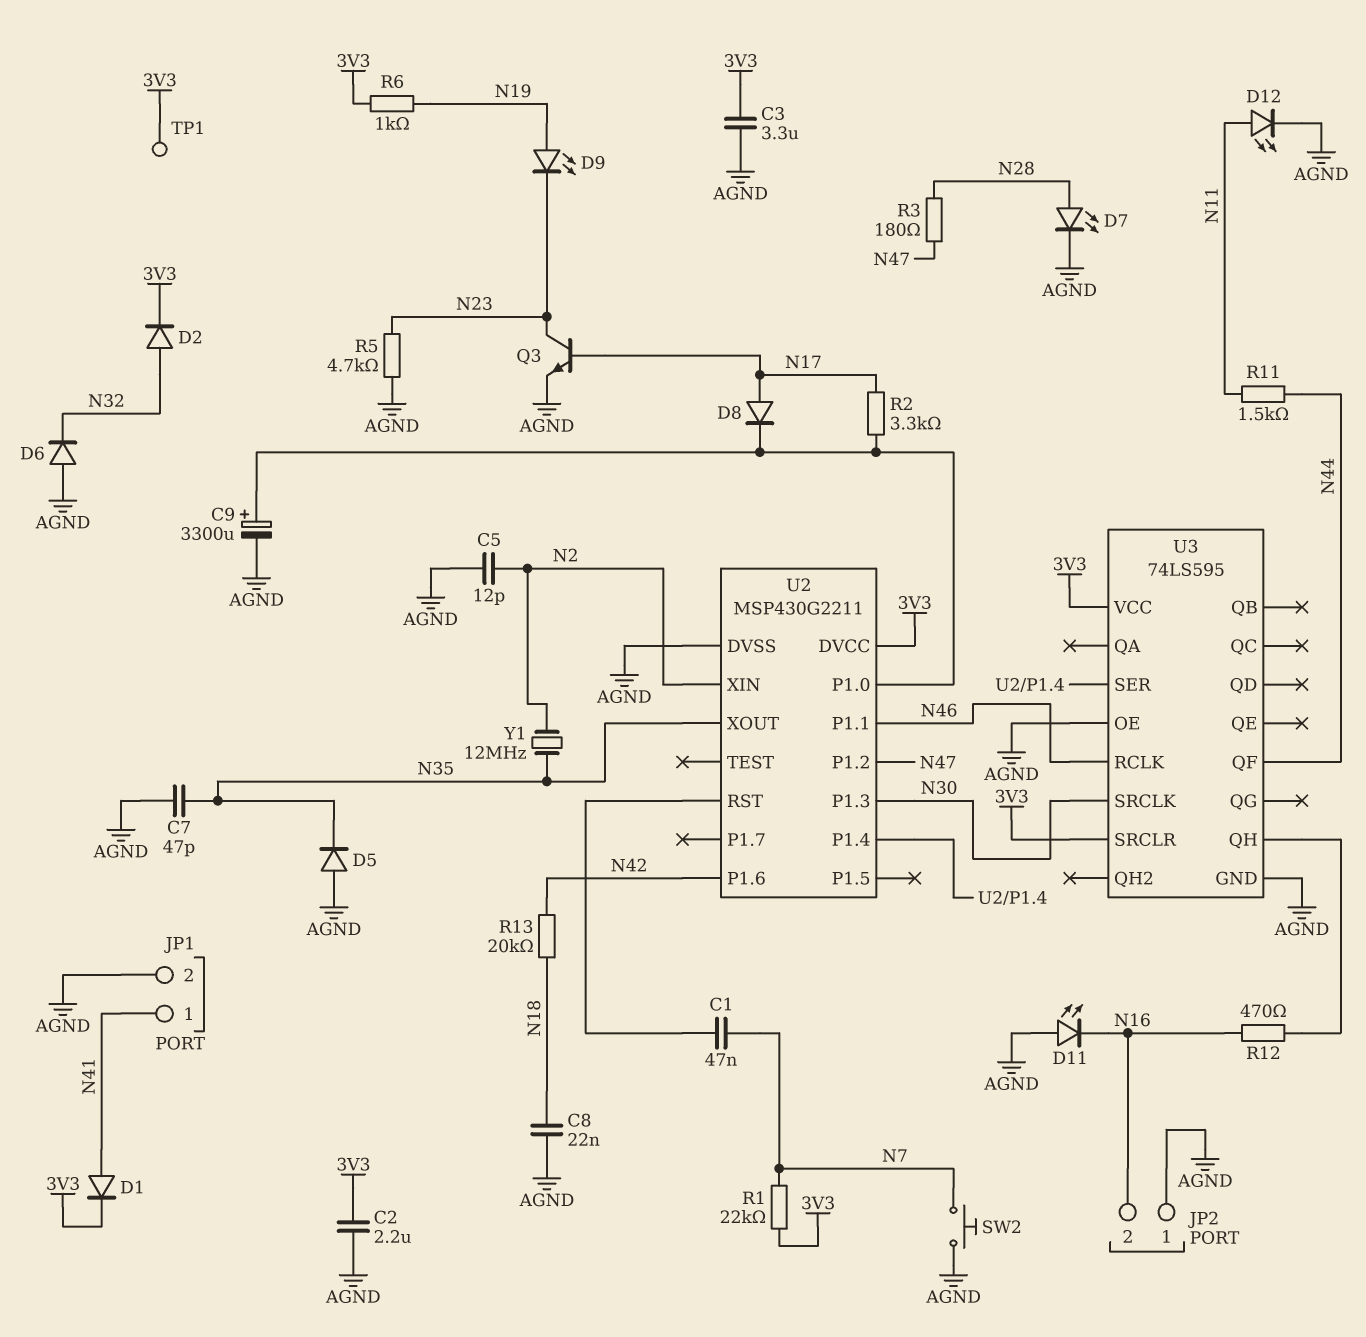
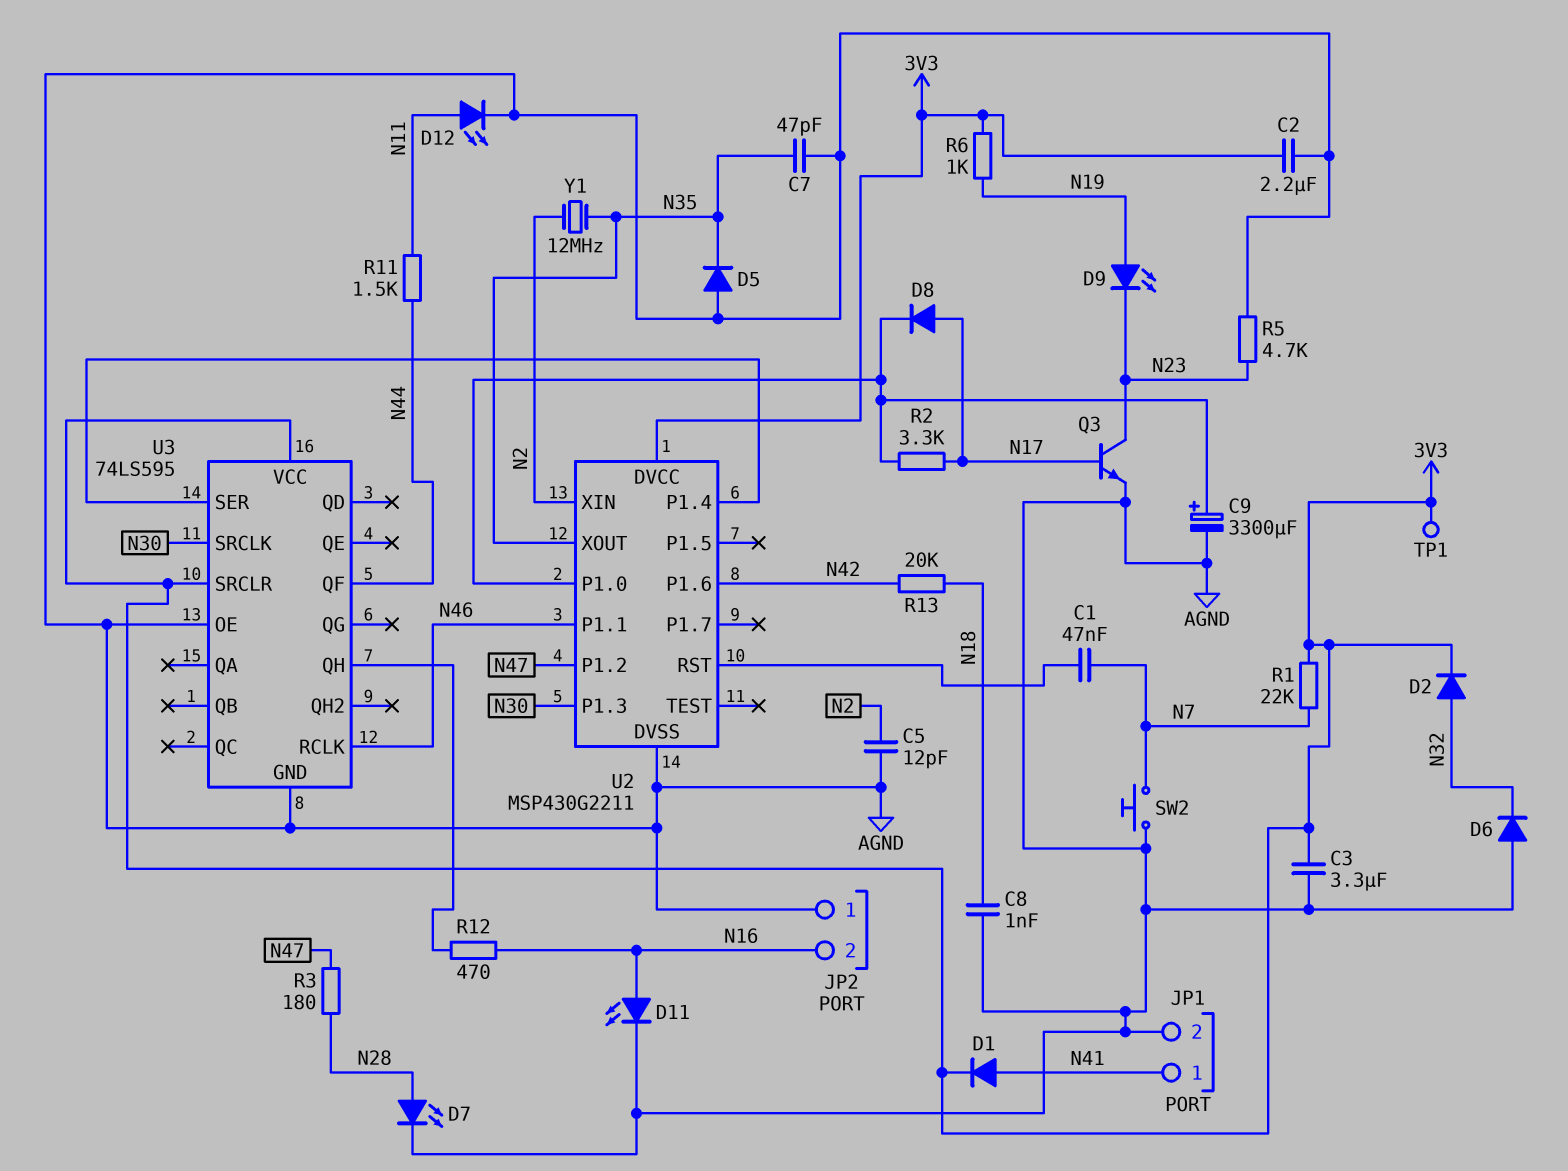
C8: 22nF (AGND, N18) -> 1nF (AGND, N18)
D11: LED (A AGND, K N16) -> LED (A N16, K AGND)

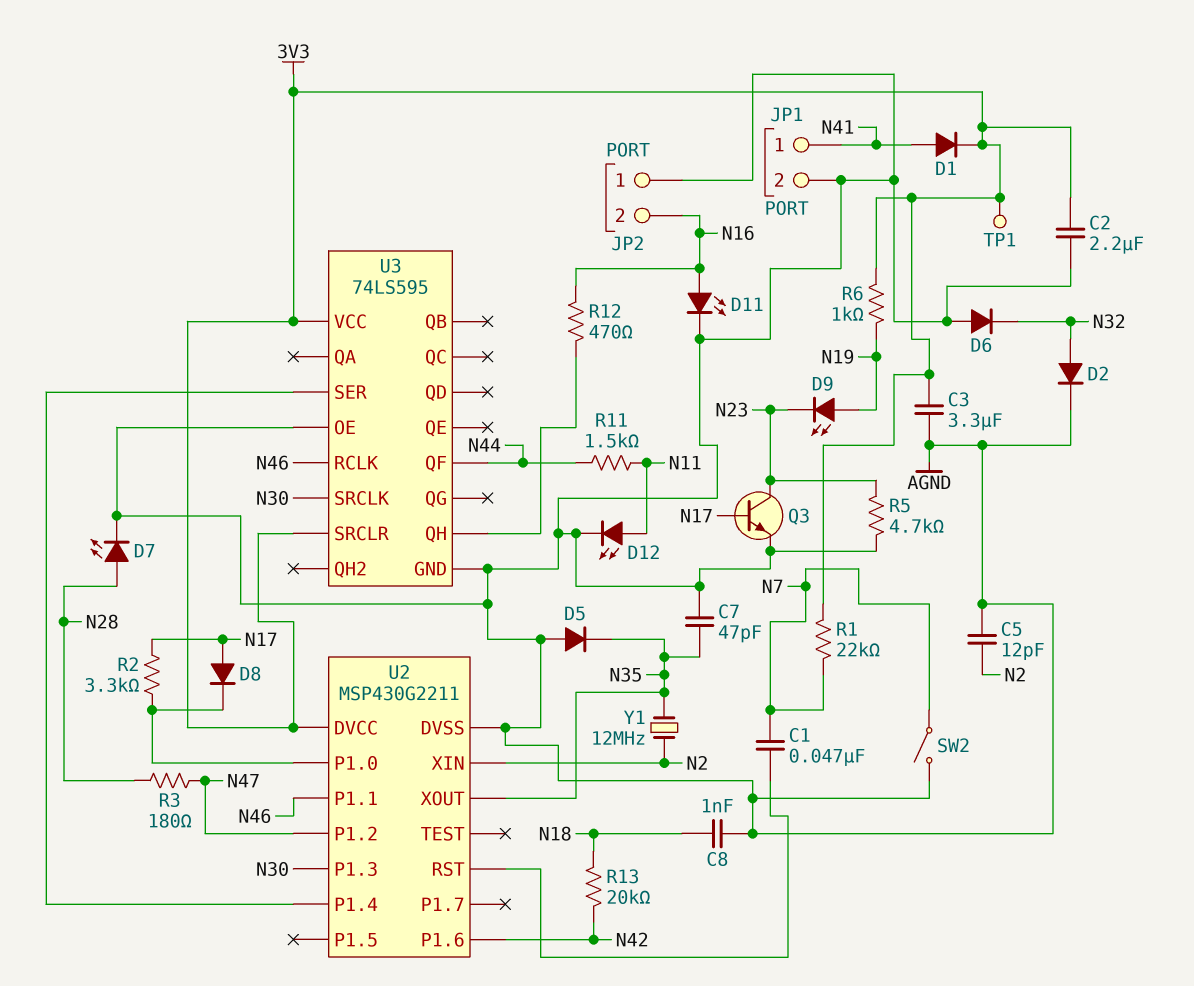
C9: 3300uF (plus U2/P1.0, minus AGND) -> none
D2: diode (A N32, K 3V3) -> diode (A N32, K AGND)
SW2: button (AGND, N7) -> switch (AGND, N7)

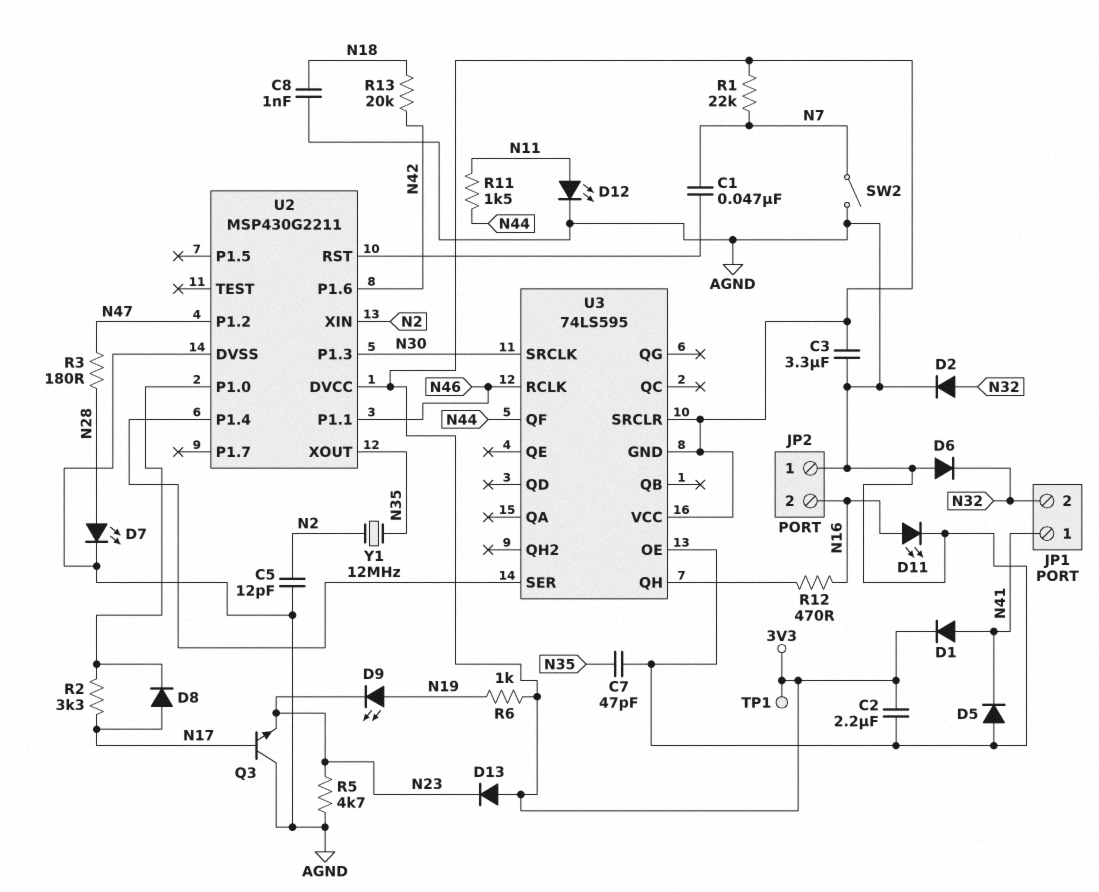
D5: diode (A AGND, K N35) -> diode (A AGND, K N41)
D13: none -> diode (A 3V3, K N23)
JP1 pin 2: AGND -> N32
Q3: NPN (B N17, C N23, E AGND) -> NPN (B N17, C AGND, E N23)
U3 pin GND: AGND -> 3V3

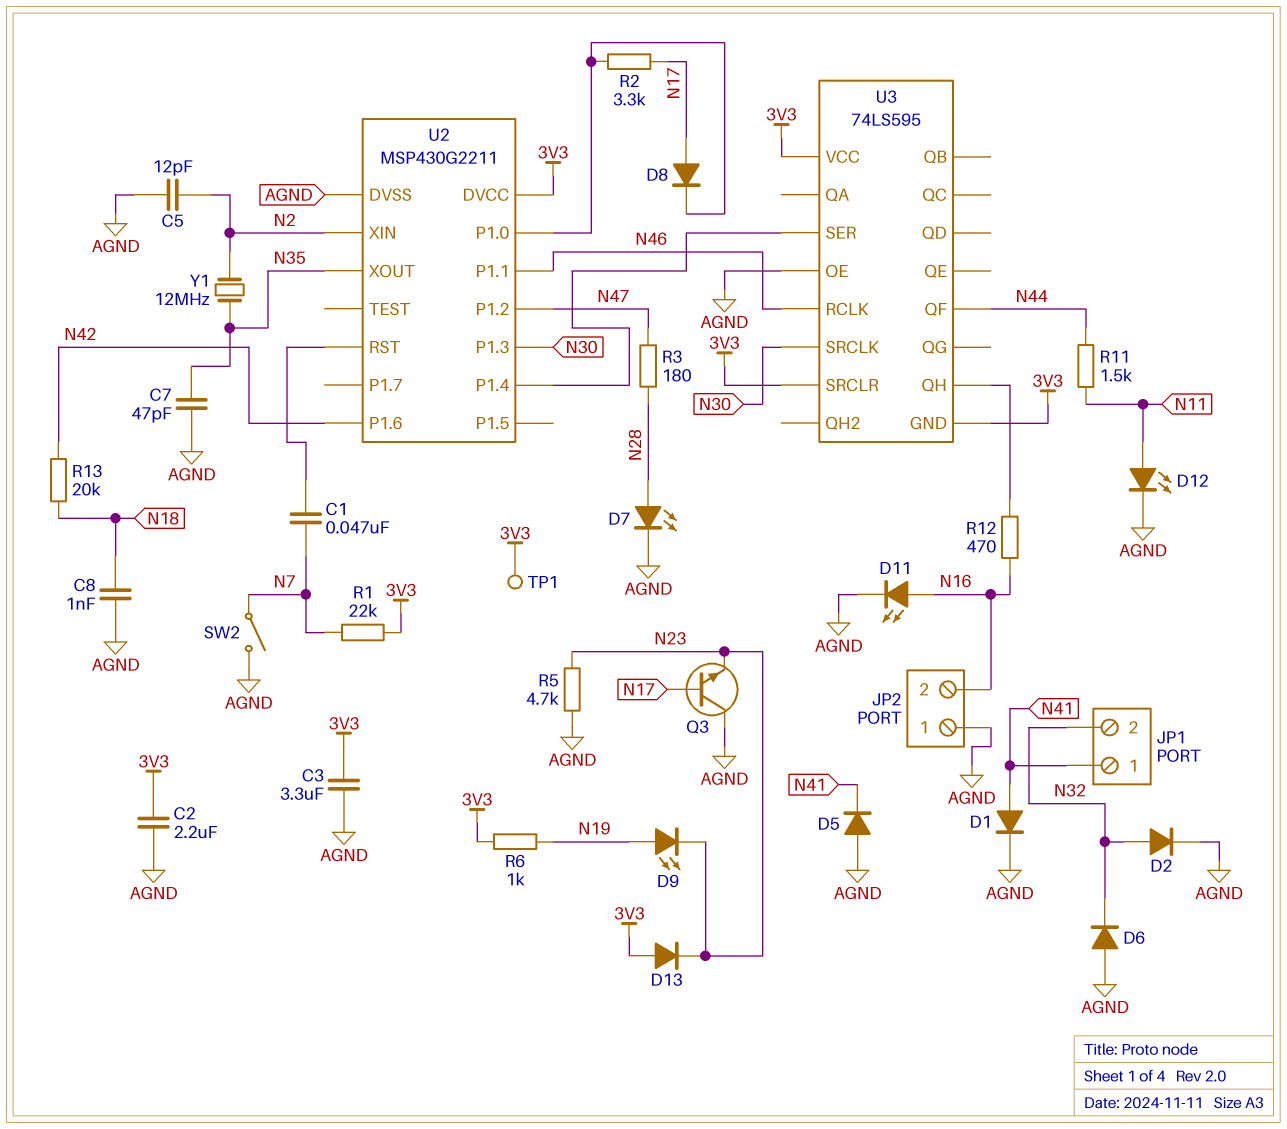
D1: diode (A N41, K 3V3) -> diode (A N41, K AGND)

